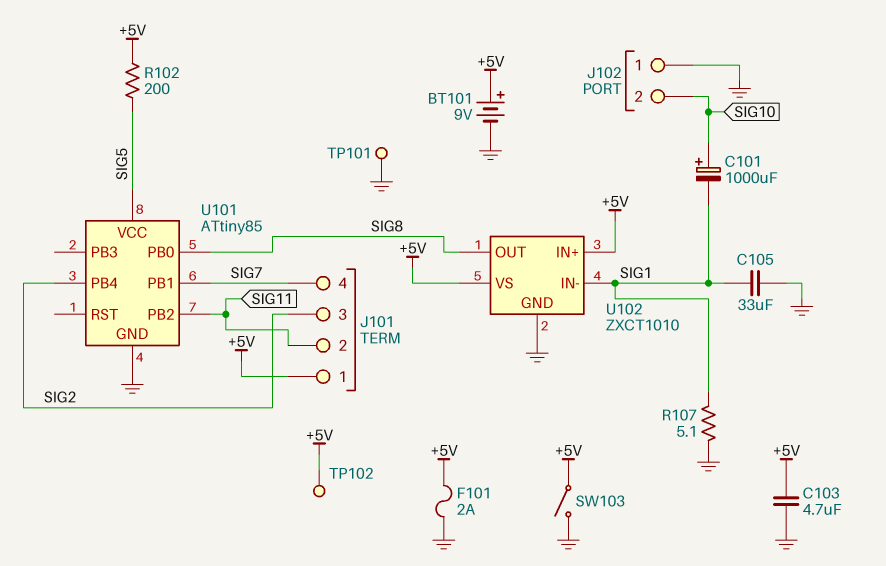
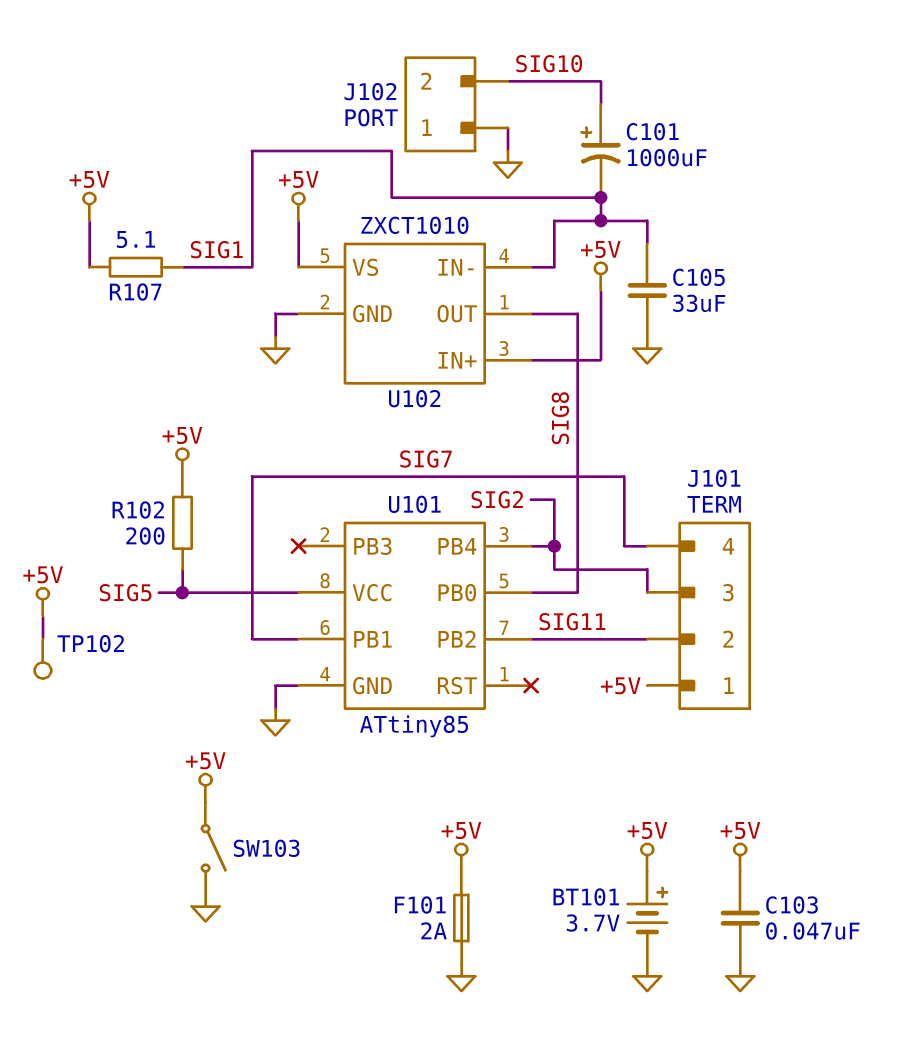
BT101: 9V (plus +5V, minus GND) -> 3.7V (plus +5V, minus GND)
C103: 4.7uF (+5V, GND) -> 47nF (+5V, GND)
R107: 5.1 (GND, SIG1) -> 5.1 (+5V, SIG1)
TP101: test point (GND) -> none

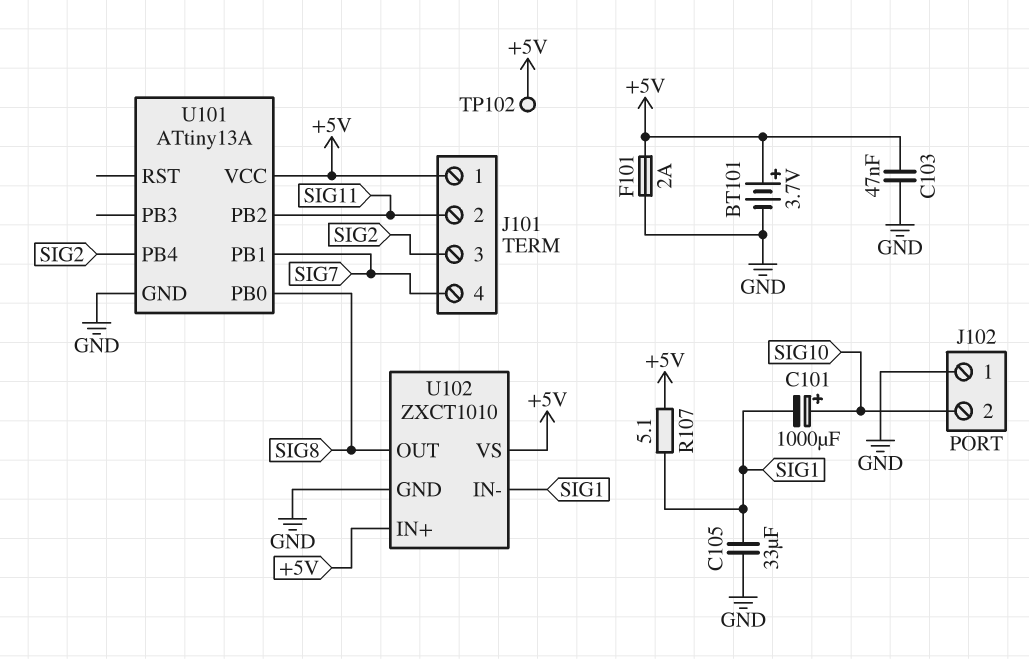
R102: 200 (+5V, SIG5) -> none
SW103: switch (+5V, GND) -> none
U101: ATtiny85 -> ATtiny13A
U101 pin VCC: SIG5 -> +5V

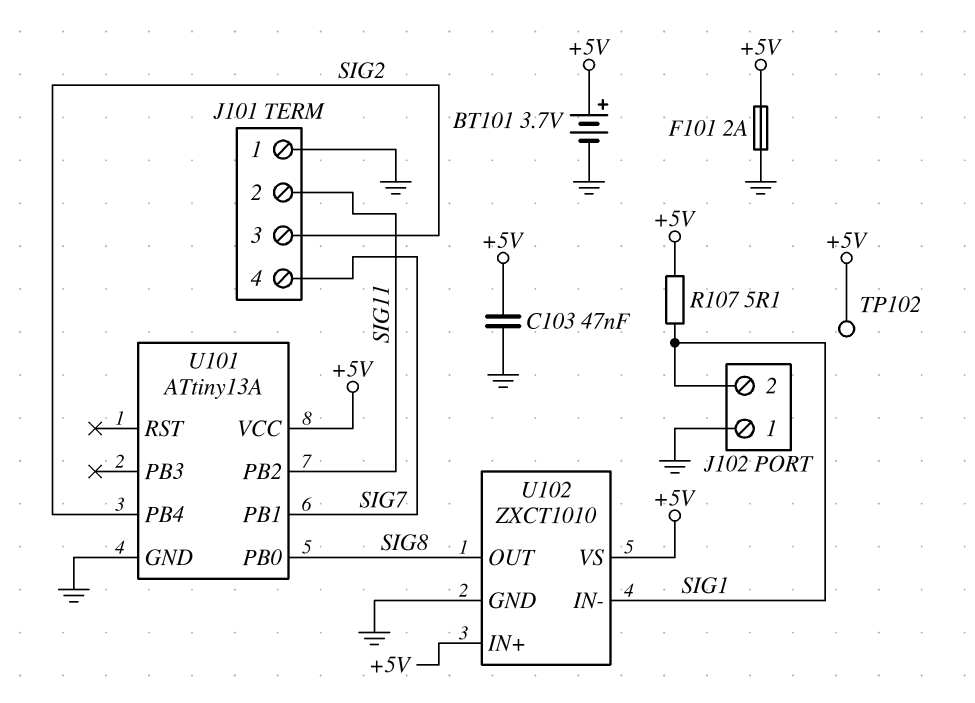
C101: 1000uF (plus SIG10, minus SIG1) -> none
C105: 33uF (GND, SIG1) -> none
J101 pin 1: +5V -> GND
J102 pin 2: SIG10 -> SIG1

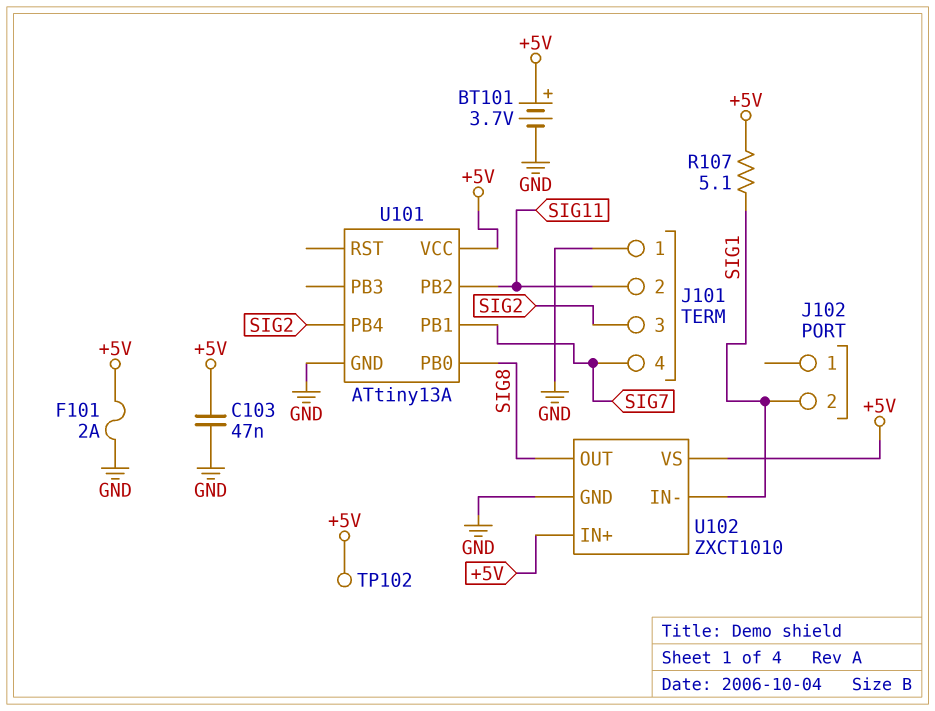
J102 pin 1: GND -> none

